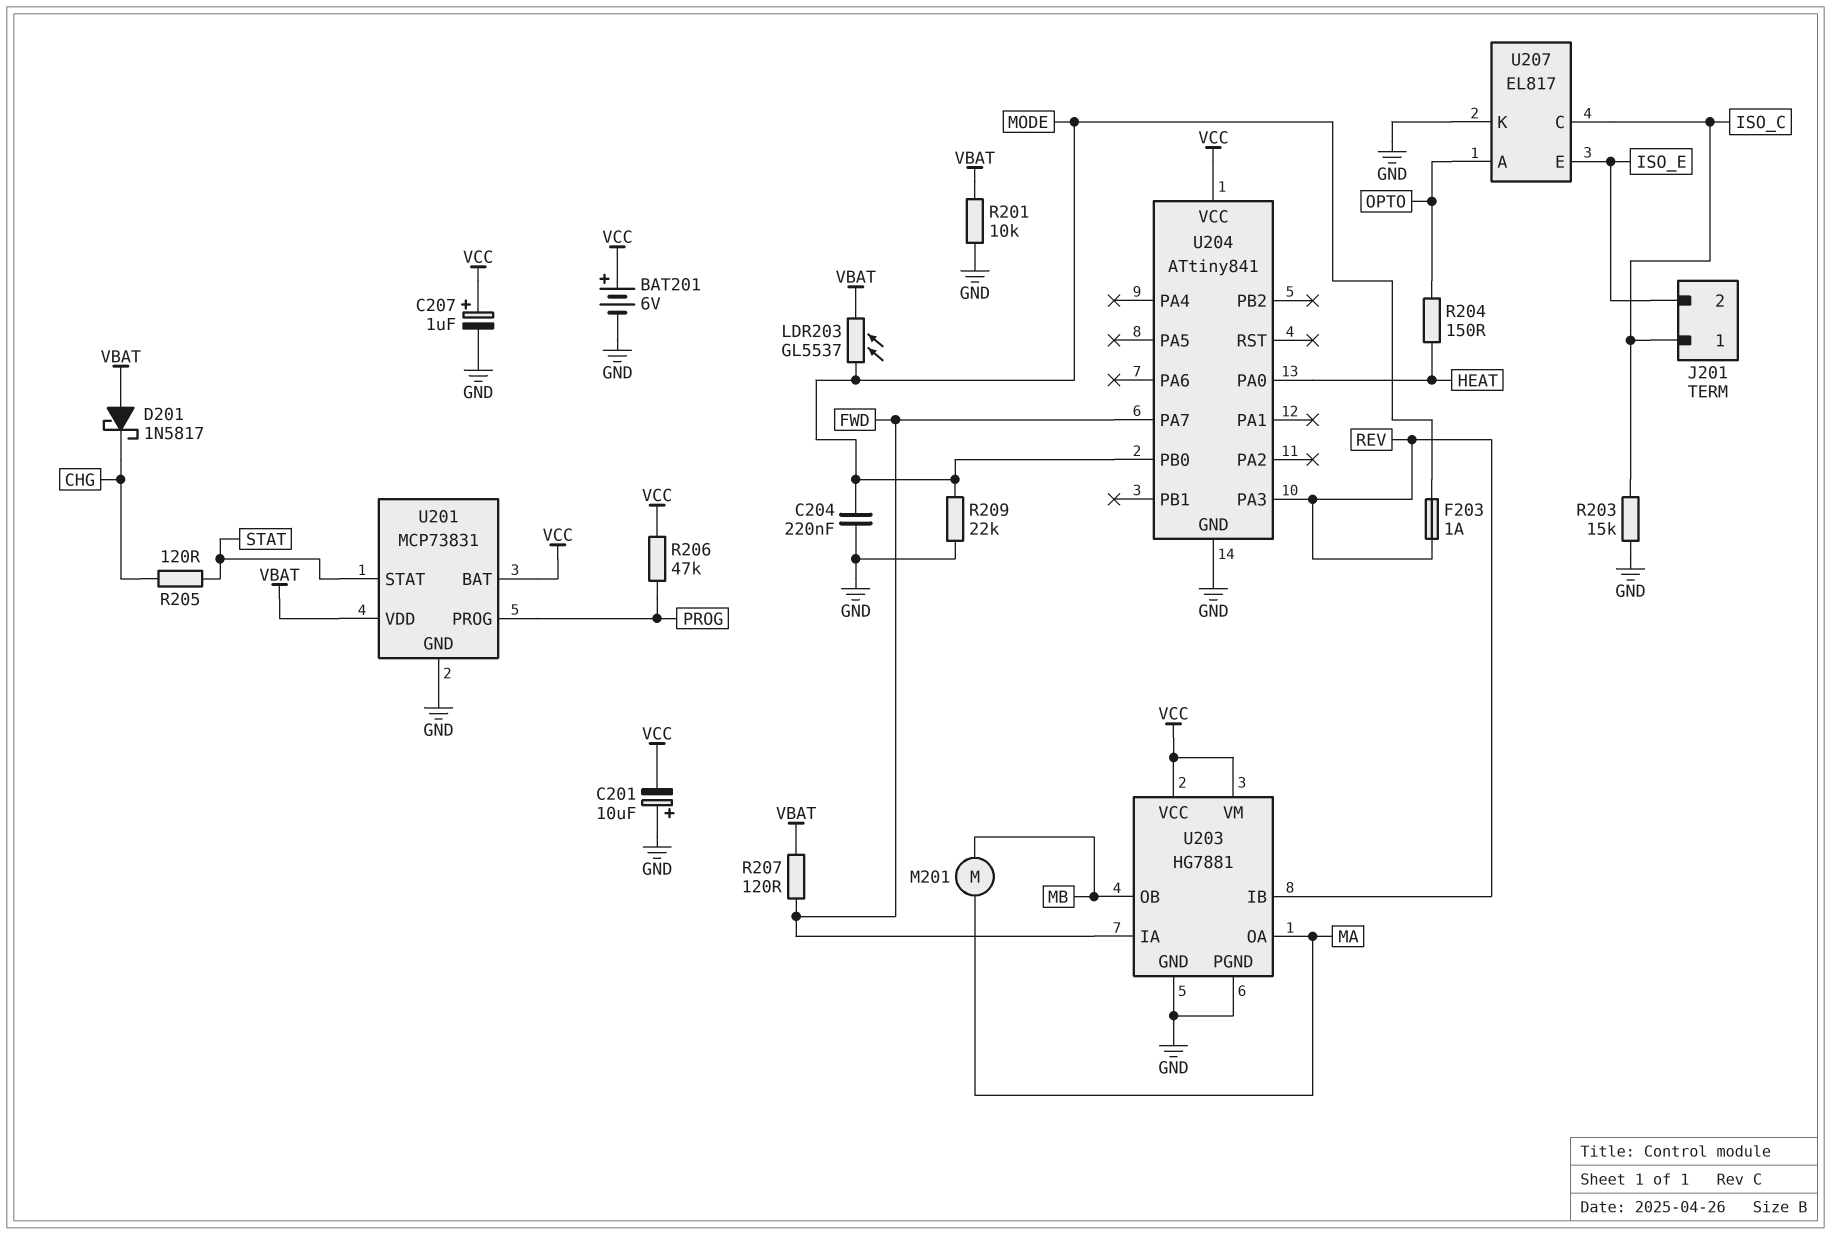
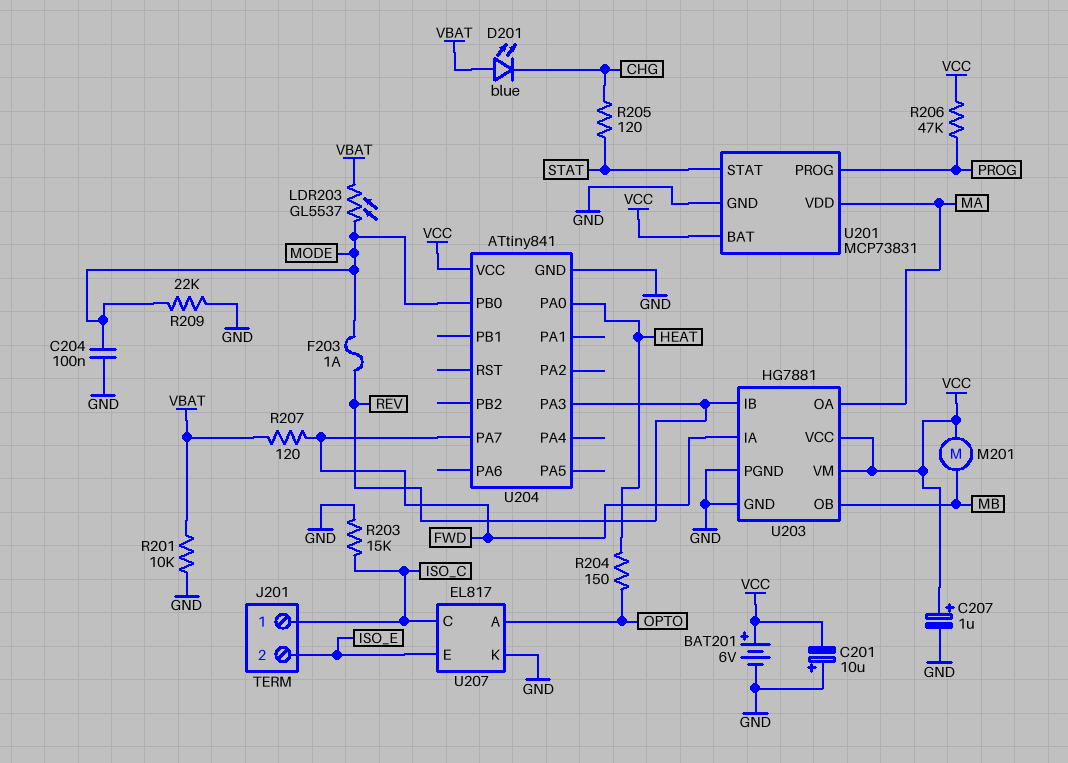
C204: 220nF (GND, MODE) -> 100nF (GND, MODE)
D201: schottky 1N5817 (A VBAT, K CHG) -> LED blue (A VBAT, K CHG)
M201: motor (MA, MB) -> motor (MB, VCC)
U201 pin VDD: VBAT -> MA

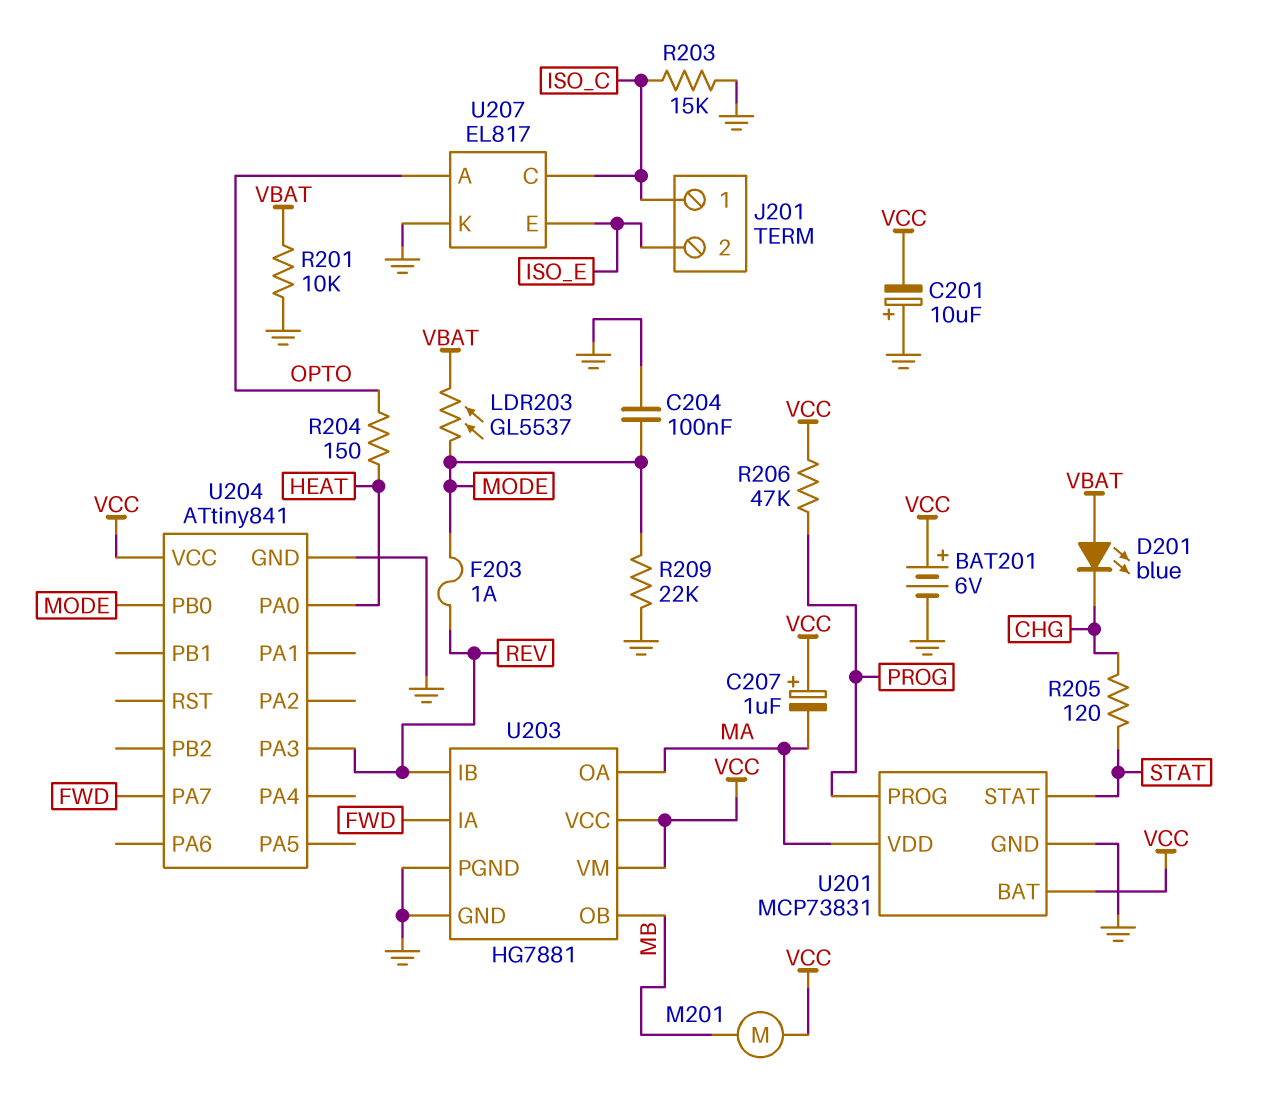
C207: 1uF (plus VCC, minus GND) -> 1uF (plus VCC, minus MA)
R207: 120 (FWD, VBAT) -> none

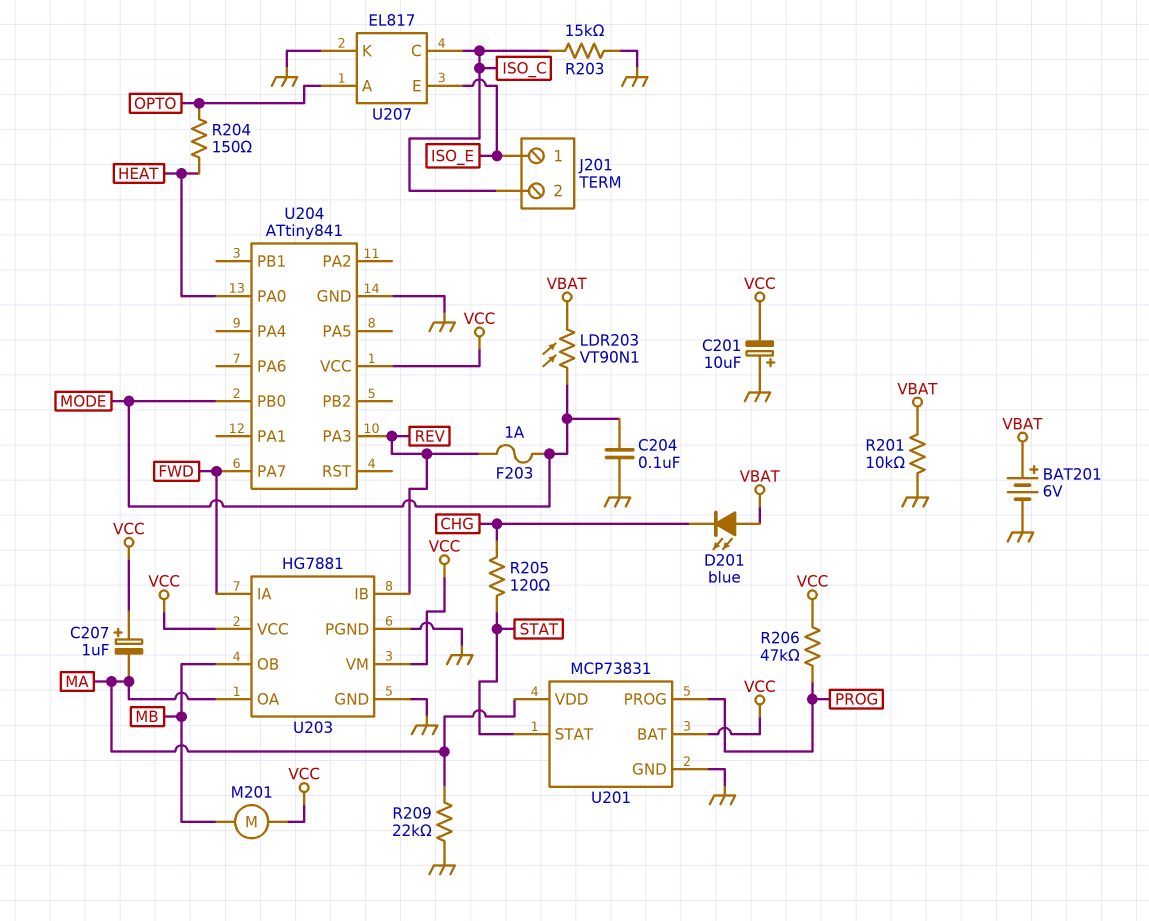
BAT201: 6V (plus VCC, minus GND) -> 6V (plus VBAT, minus GND)
J201 pin 1: ISO_C -> ISO_E
J201 pin 2: ISO_E -> ISO_C
LDR203: GL5537 (MODE, VBAT) -> VT90N1 (MODE, VBAT)
R209: 22k (GND, MODE) -> 22k (GND, MA)

